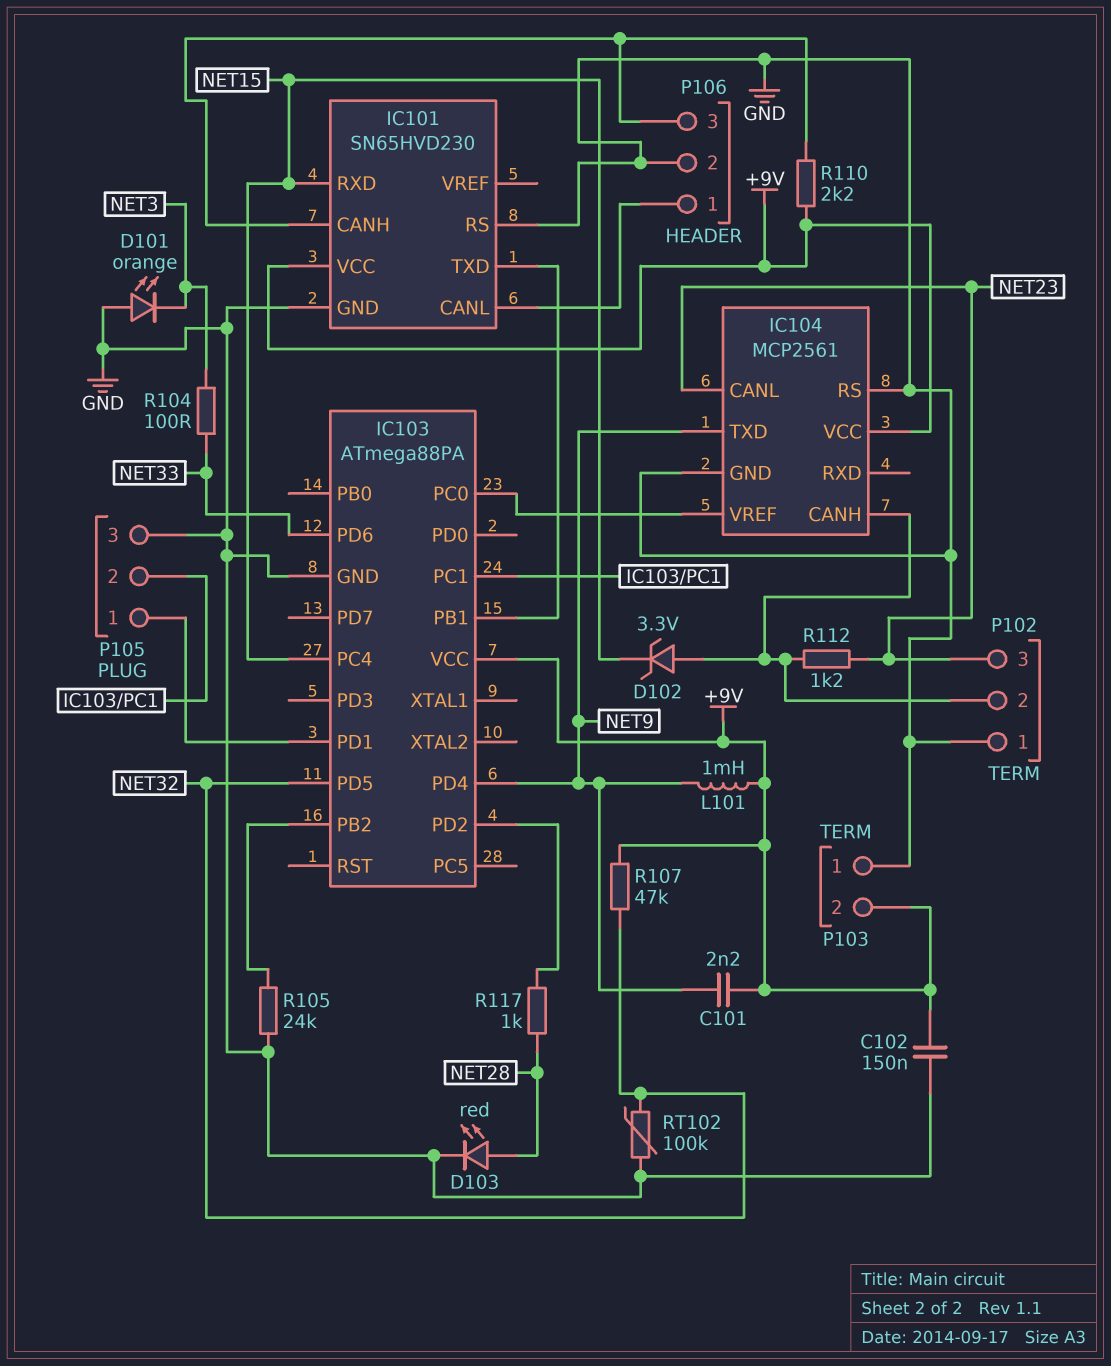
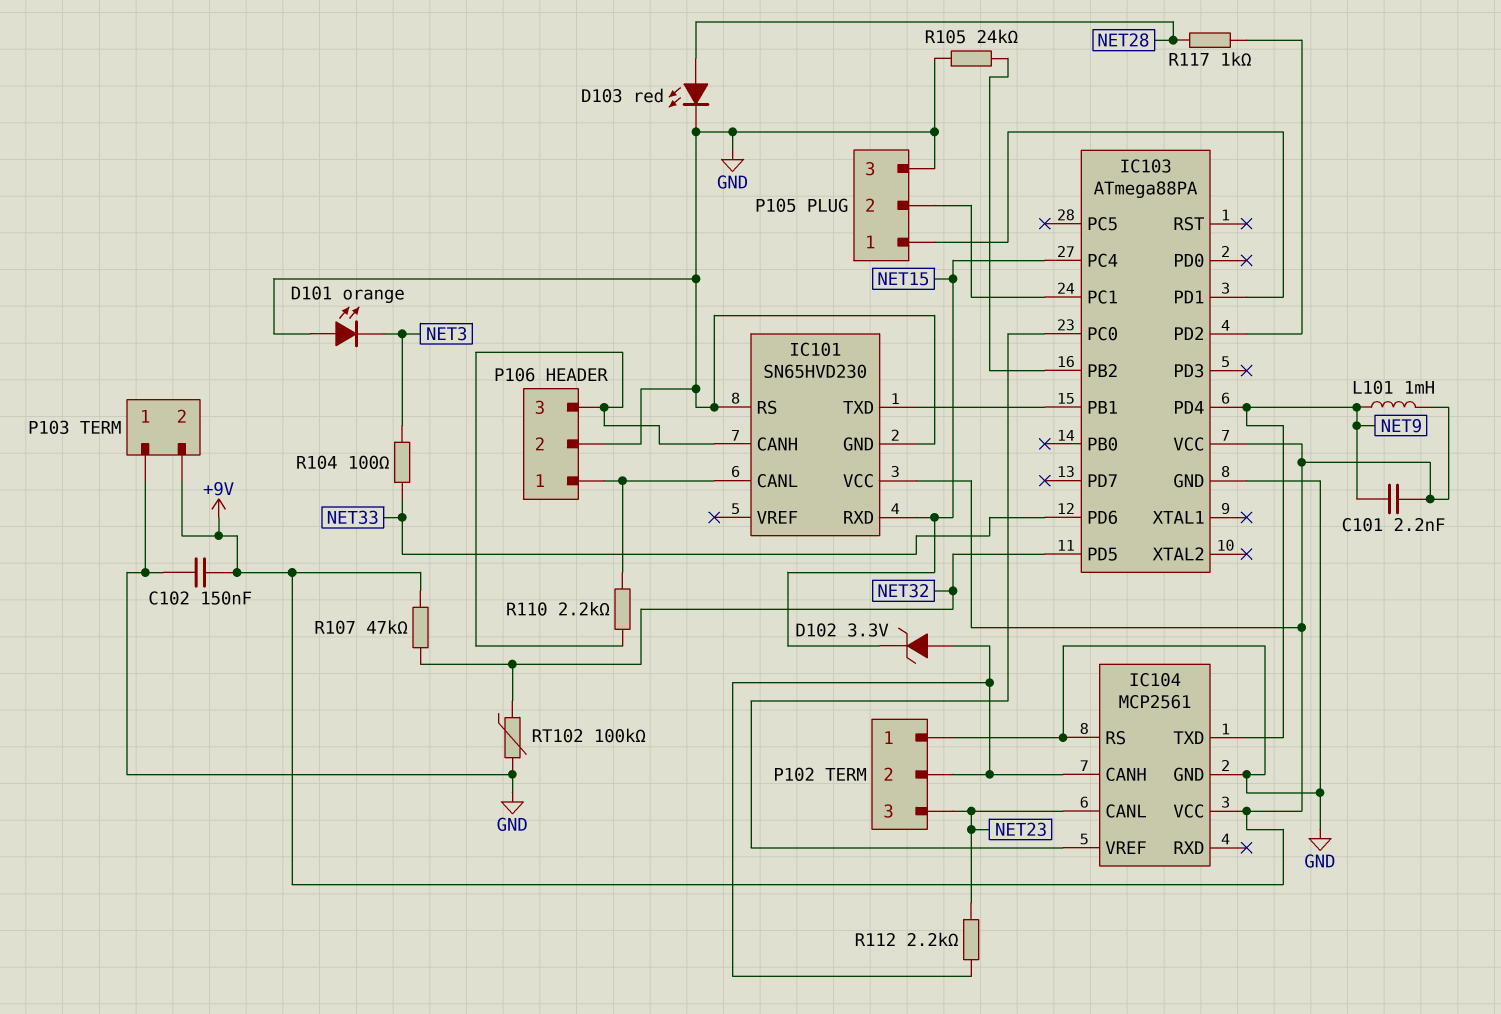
R110: 2.2k (+9V, IC101/CANH) -> 2.2k (IC101/CANH, IC101/CANL)
R112: 1.2k (IC104/CANH, NET23) -> 2.2k (IC104/CANH, NET23)

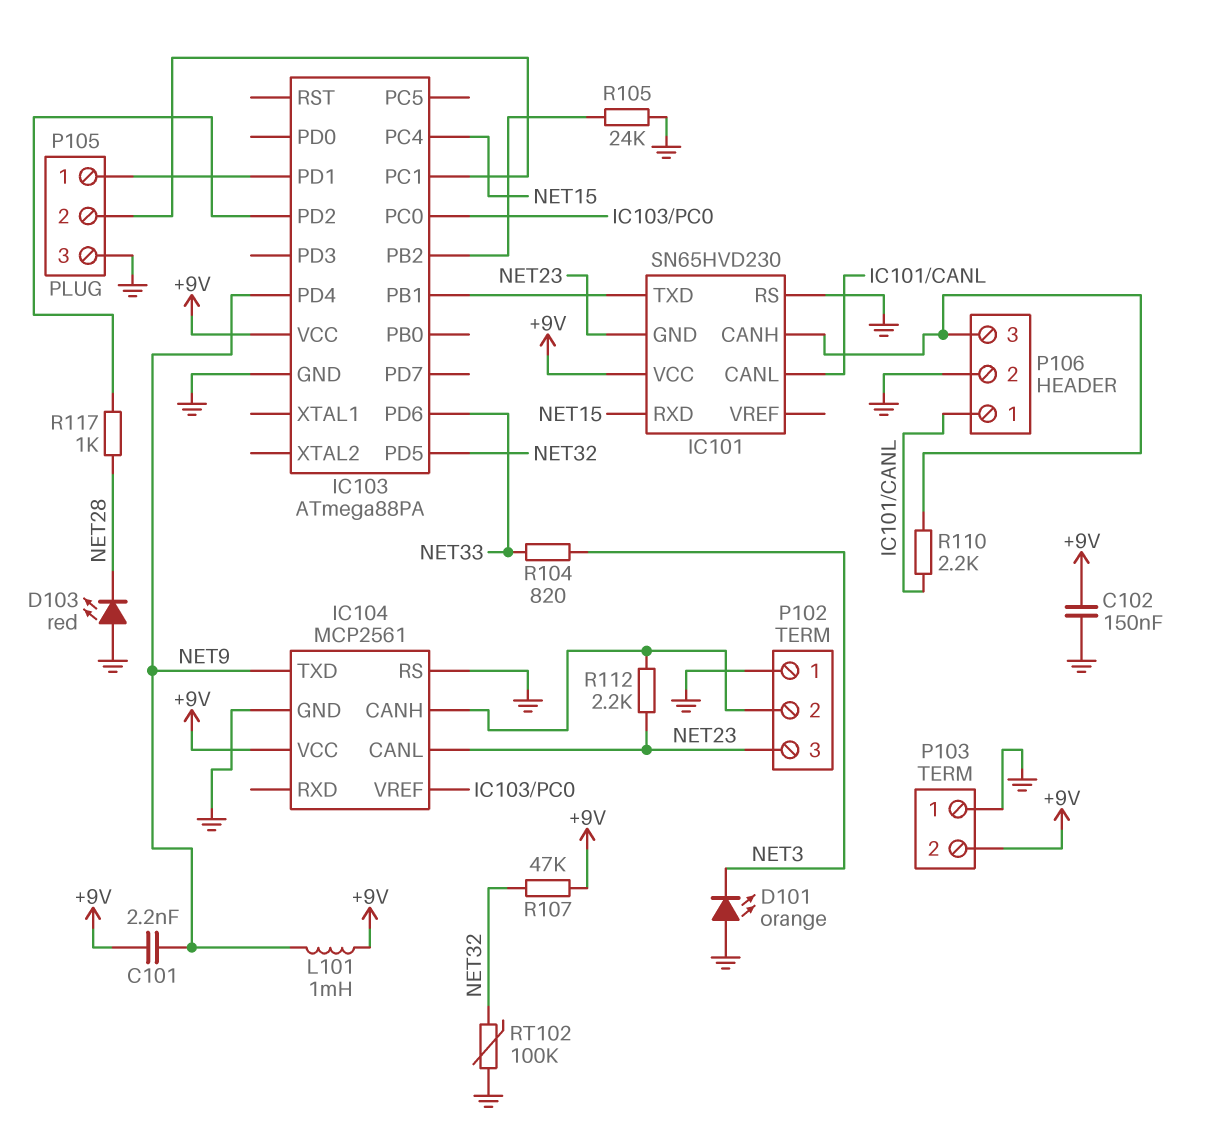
D102: zener 3.3V (A IC104/CANH, K NET15) -> none
D103: LED red (A NET28, K GND) -> LED red (A GND, K NET28)
IC101 pin GND: GND -> NET23
R104: 100 (NET3, NET33) -> 820 (NET3, NET33)

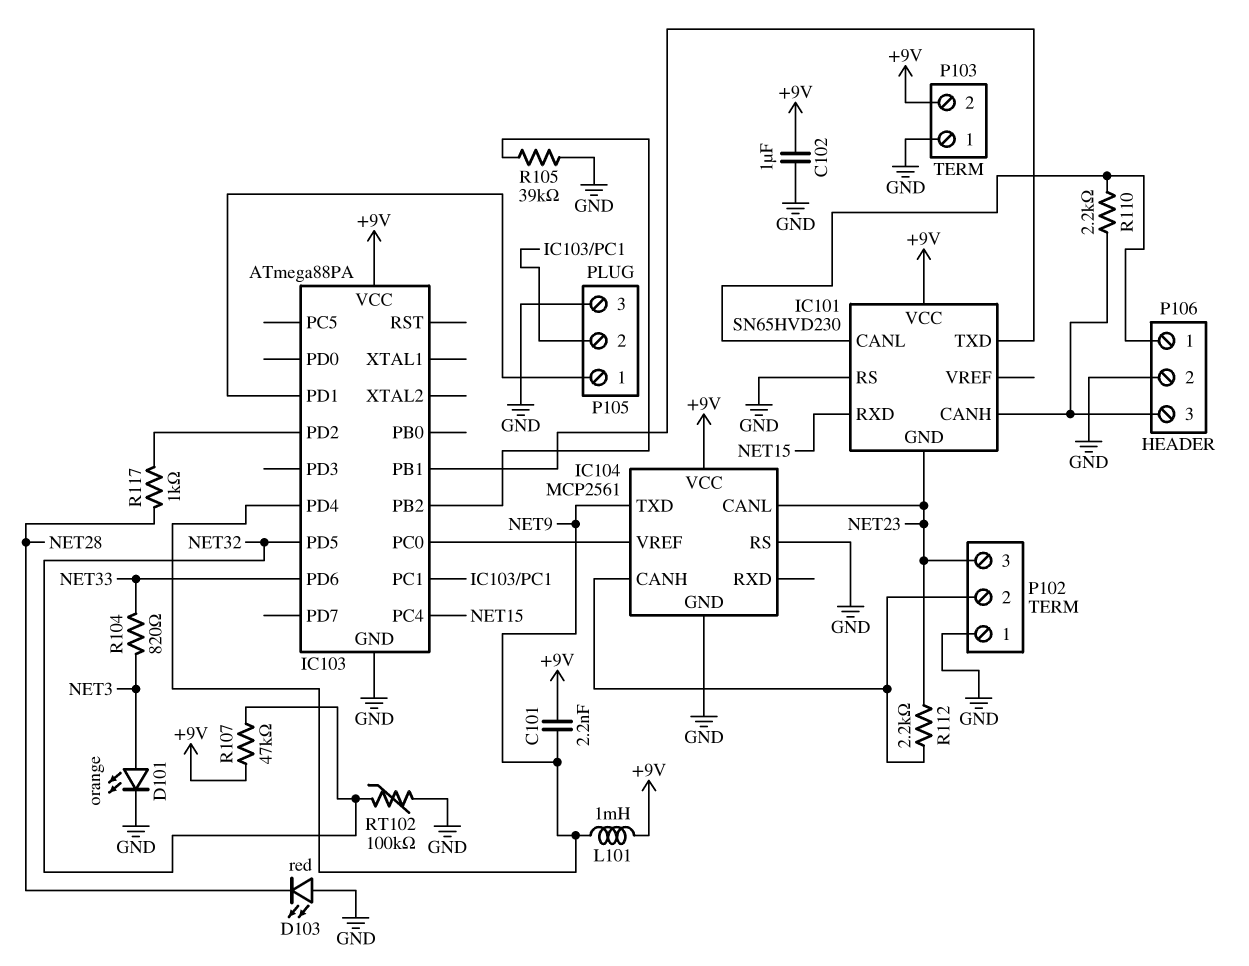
C102: 150nF (+9V, GND) -> 1uF (+9V, GND)
D101: LED orange (A GND, K NET3) -> LED orange (A NET3, K GND)
R105: 24k (GND, IC103/PB2) -> 39k (GND, IC103/PB2)

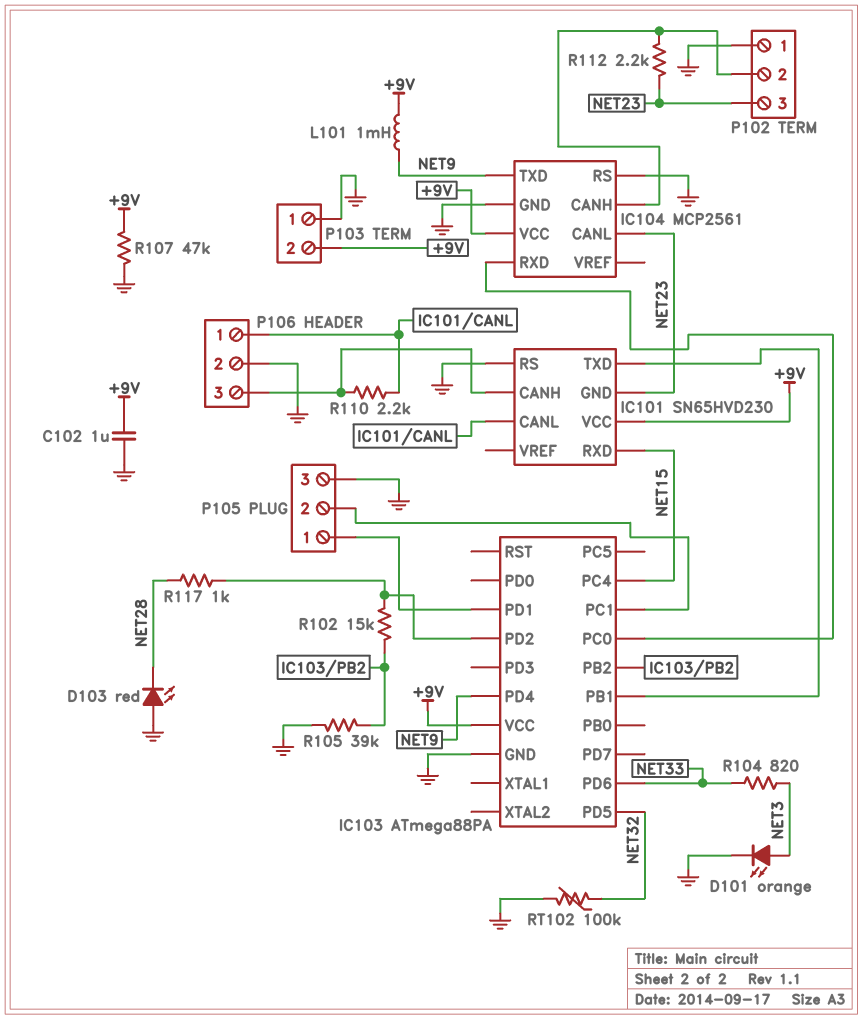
C101: 2.2nF (+9V, NET9) -> none
IC104 pin RXD: none -> IC103/PC0
IC104 pin VREF: IC103/PC0 -> none
R102: none -> 15k (IC103/PB2, IC103/PD2)
R107: 47k (+9V, NET32) -> 47k (+9V, GND)

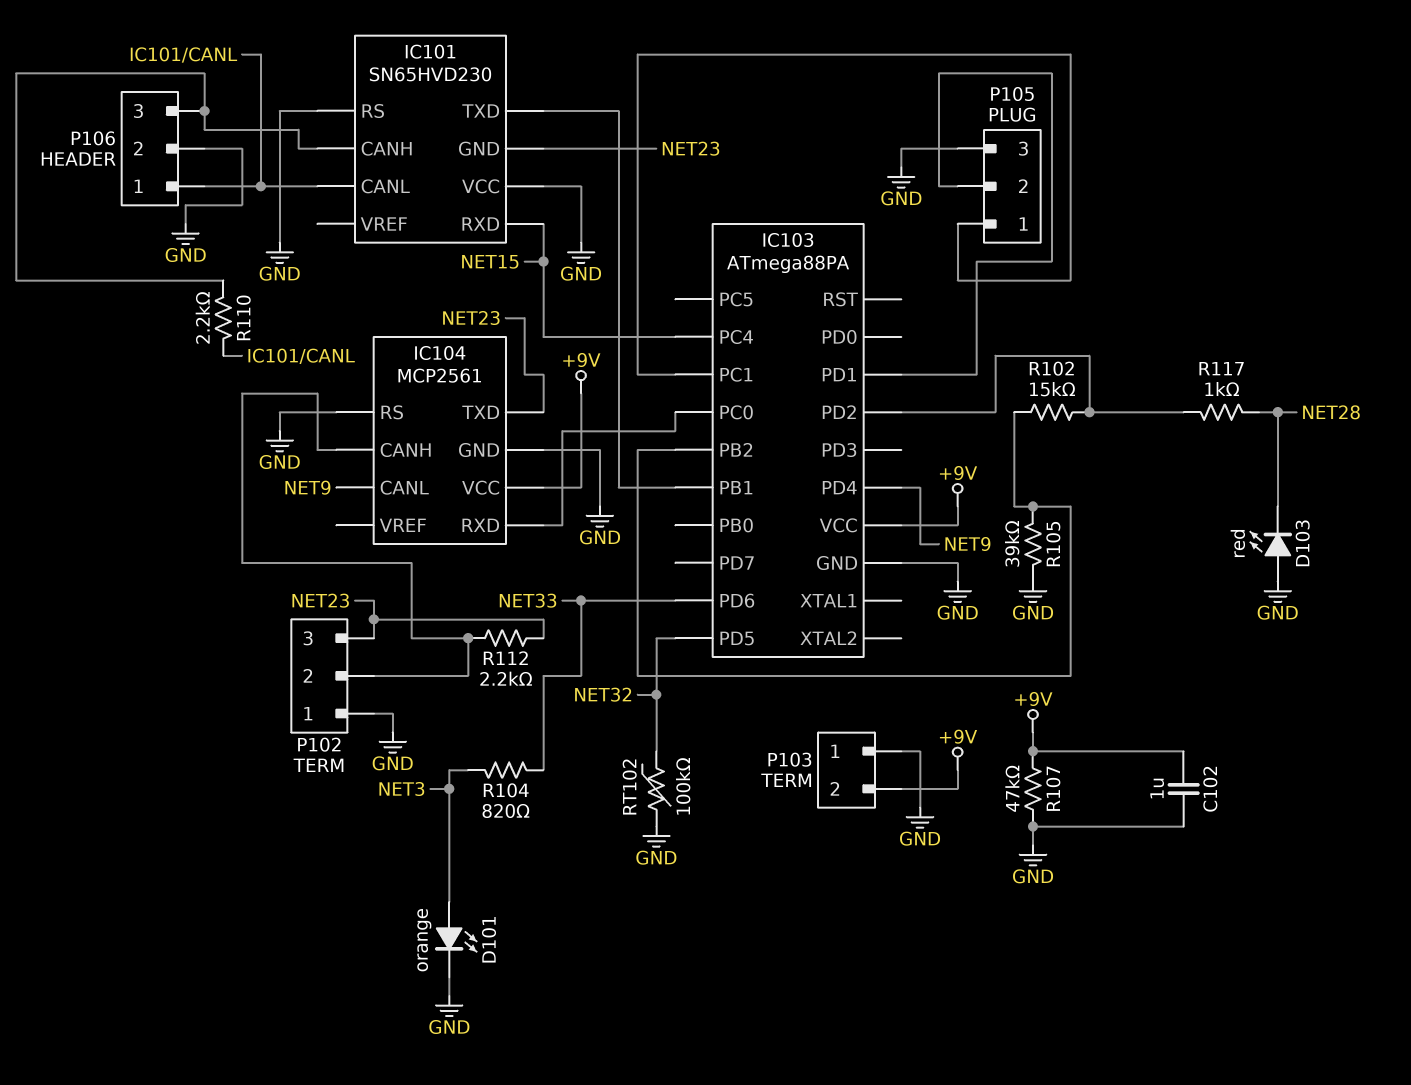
IC101 pin VCC: +9V -> GND
IC104 pin CANL: NET23 -> NET9
IC104 pin TXD: NET9 -> NET23
L101: 1mH (+9V, NET9) -> none
P105 pin 1: IC103/PD1 -> IC103/PC1
P105 pin 2: IC103/PC1 -> IC103/PD1

